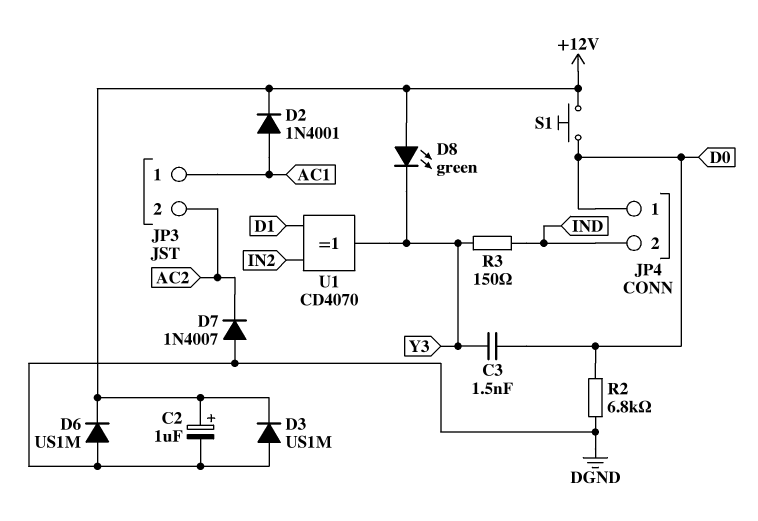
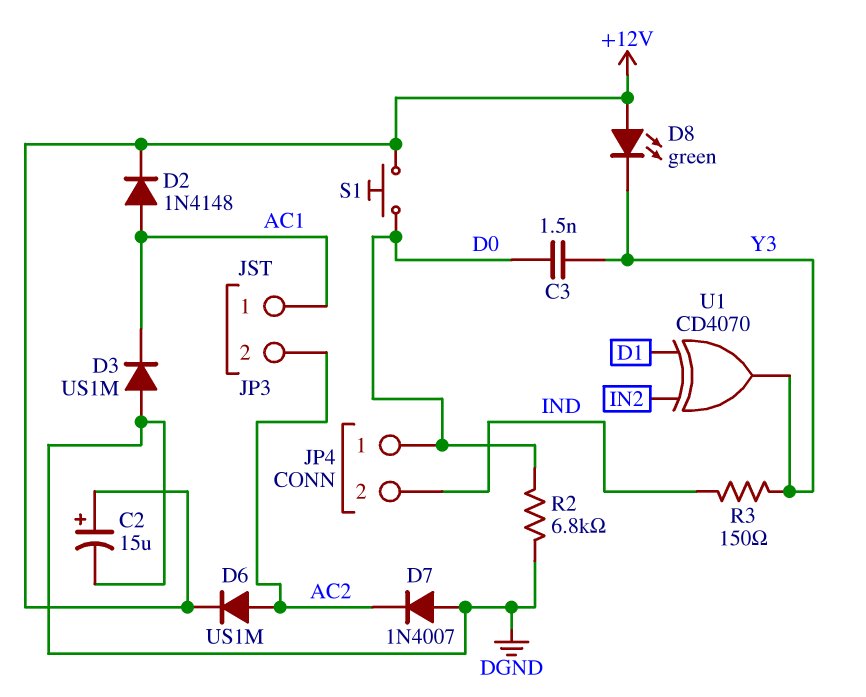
C2: 1uF (plus +12V, minus DGND) -> 15uF (plus +12V, minus DGND)
D2: diode 1N4001 (A AC1, K +12V) -> diode 1N4148 (A AC1, K +12V)
D3: diode US1M (A DGND, K +12V) -> diode US1M (A DGND, K AC1)
D6: diode US1M (A DGND, K +12V) -> diode US1M (A AC2, K +12V)

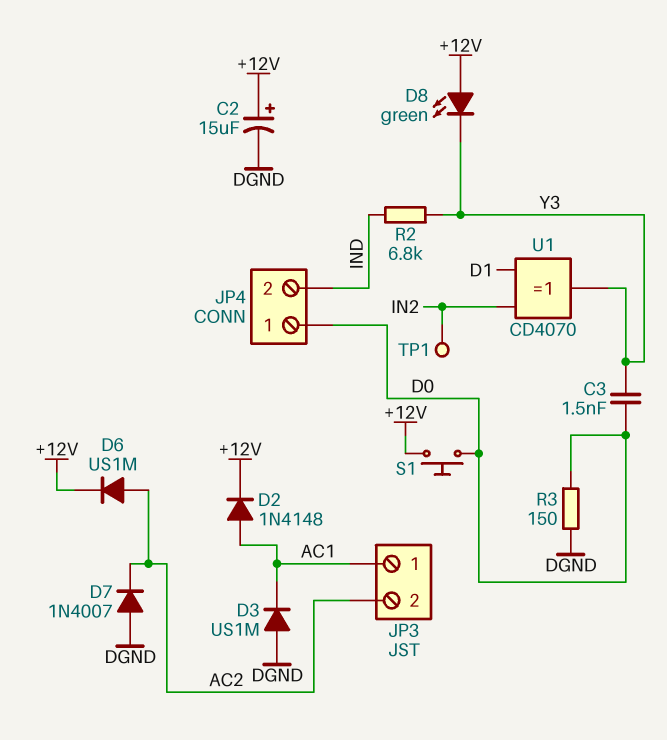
R2: 6.8k (D0, DGND) -> 6.8k (IND, Y3)
R3: 150 (IND, Y3) -> 150 (D0, DGND)
TP1: none -> test point (IN2)

